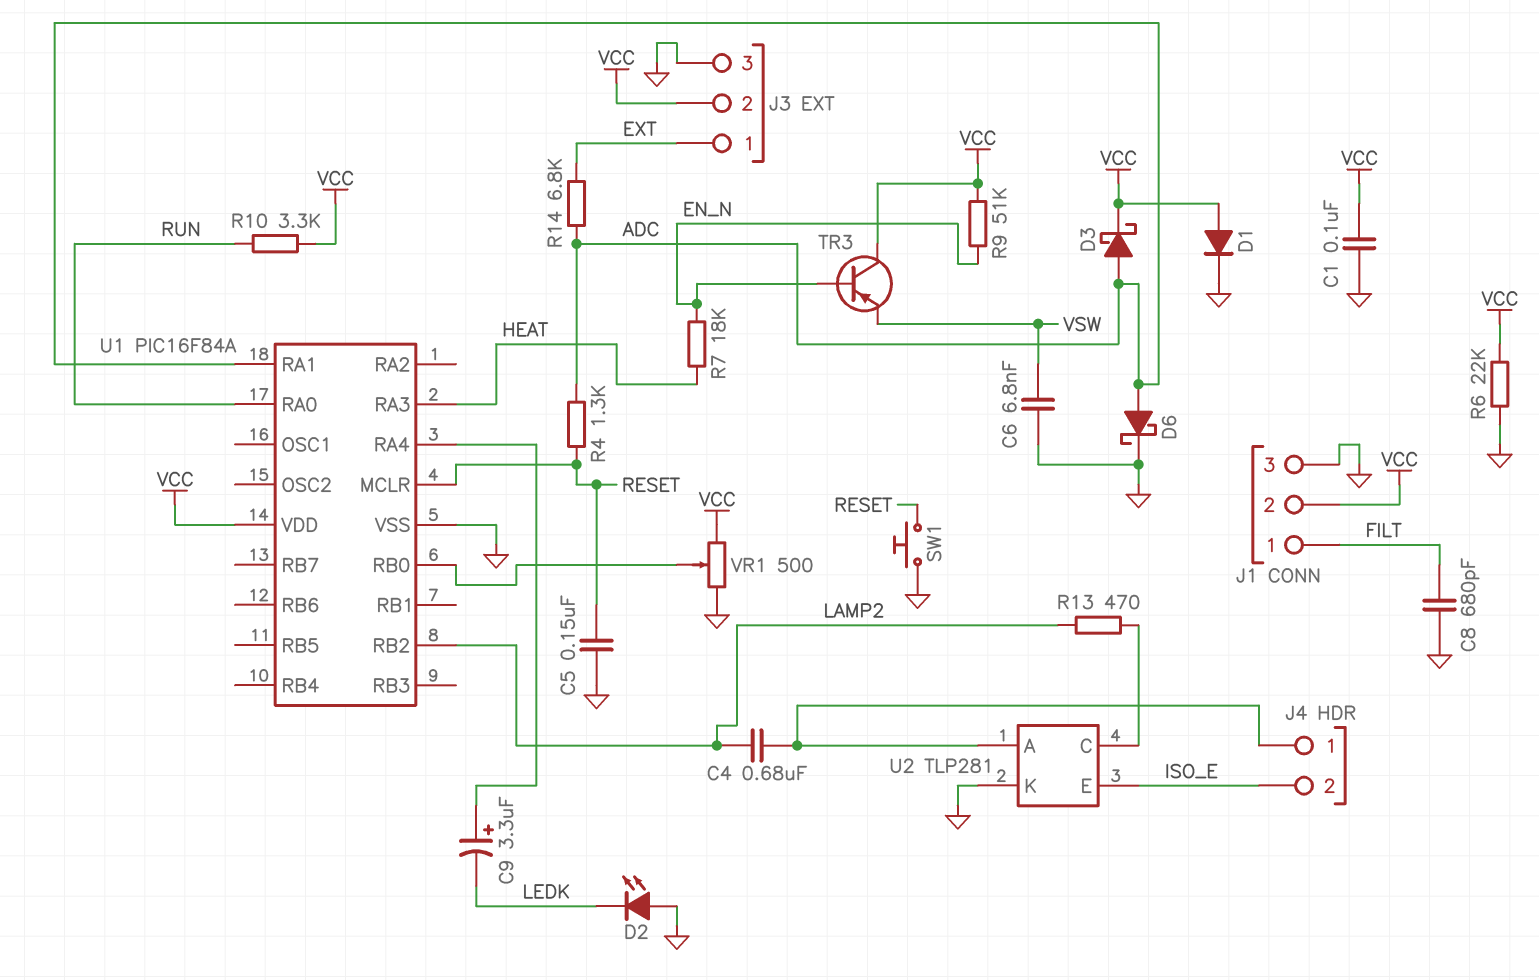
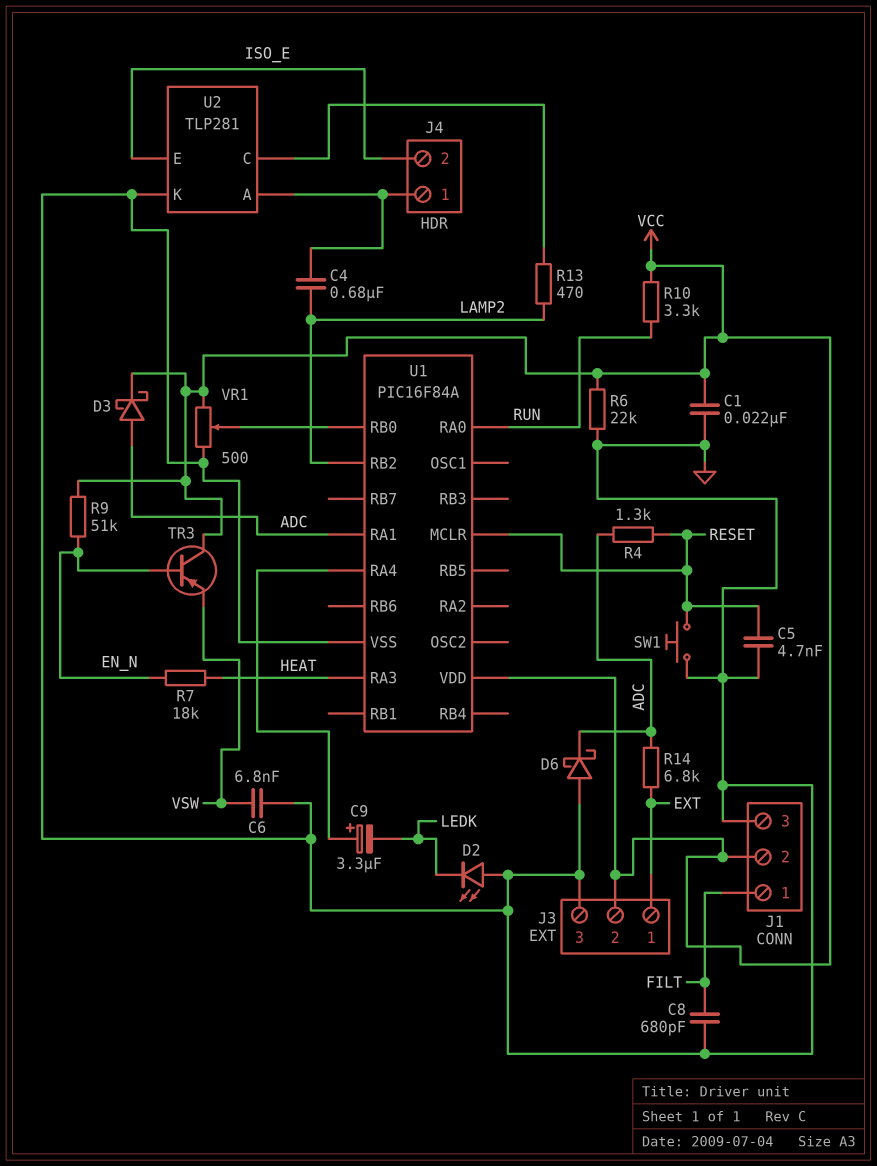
C1: 100nF (GND, VCC) -> 22nF (GND, VCC)
C5: 150nF (GND, RESET) -> 4.7nF (GND, RESET)
D1: diode (A VCC, K GND) -> none
D6: schottky (A ADC, K GND) -> schottky (A GND, K ADC)

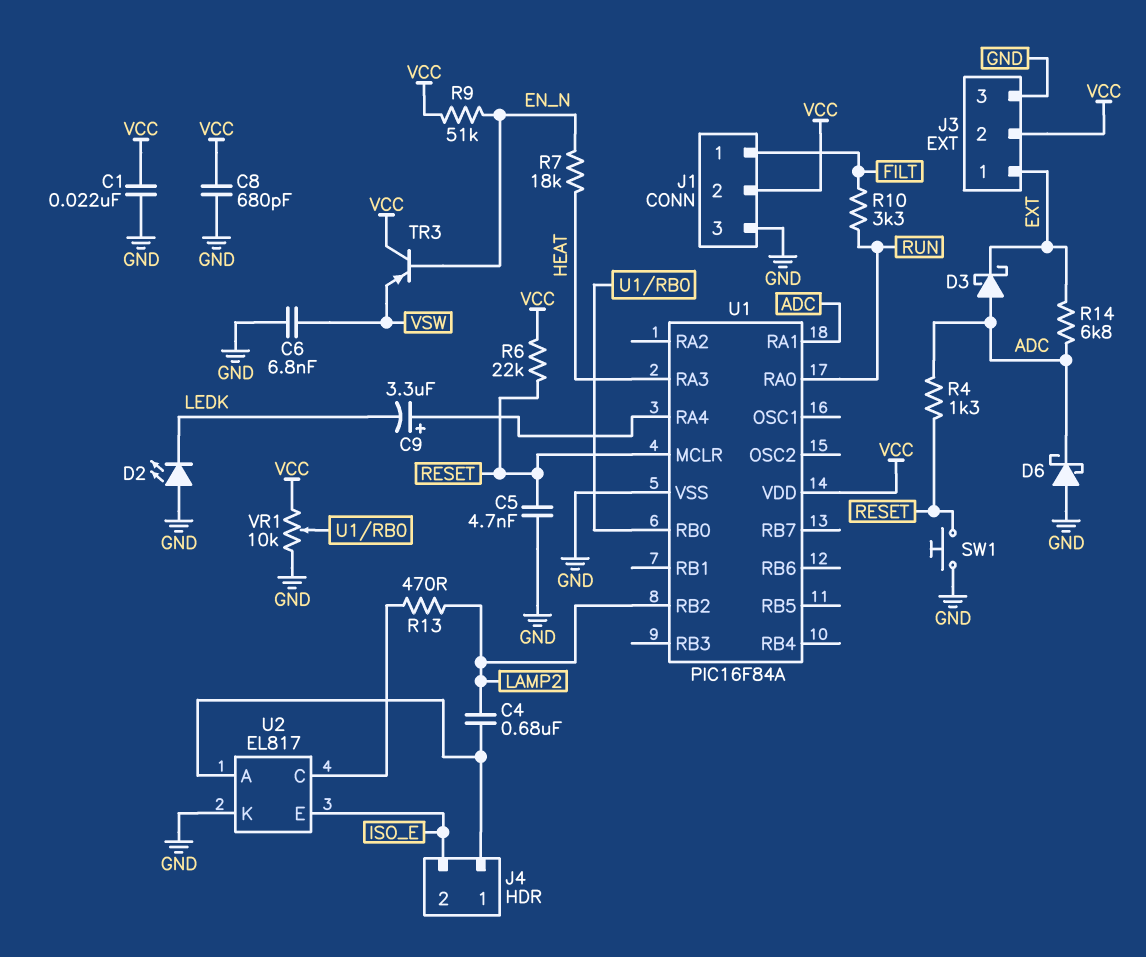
C8: 680pF (FILT, GND) -> 680pF (GND, VCC)
D3: schottky (A ADC, K VCC) -> schottky (A ADC, K EXT)
R6: 22k (GND, VCC) -> 22k (RESET, VCC)
R10: 3.3k (RUN, VCC) -> 3.3k (FILT, RUN)
U2: TLP281 -> EL817
VR1: 500 (GND, VCC, wiper U1/RB0) -> 10k (GND, VCC, wiper U1/RB0)

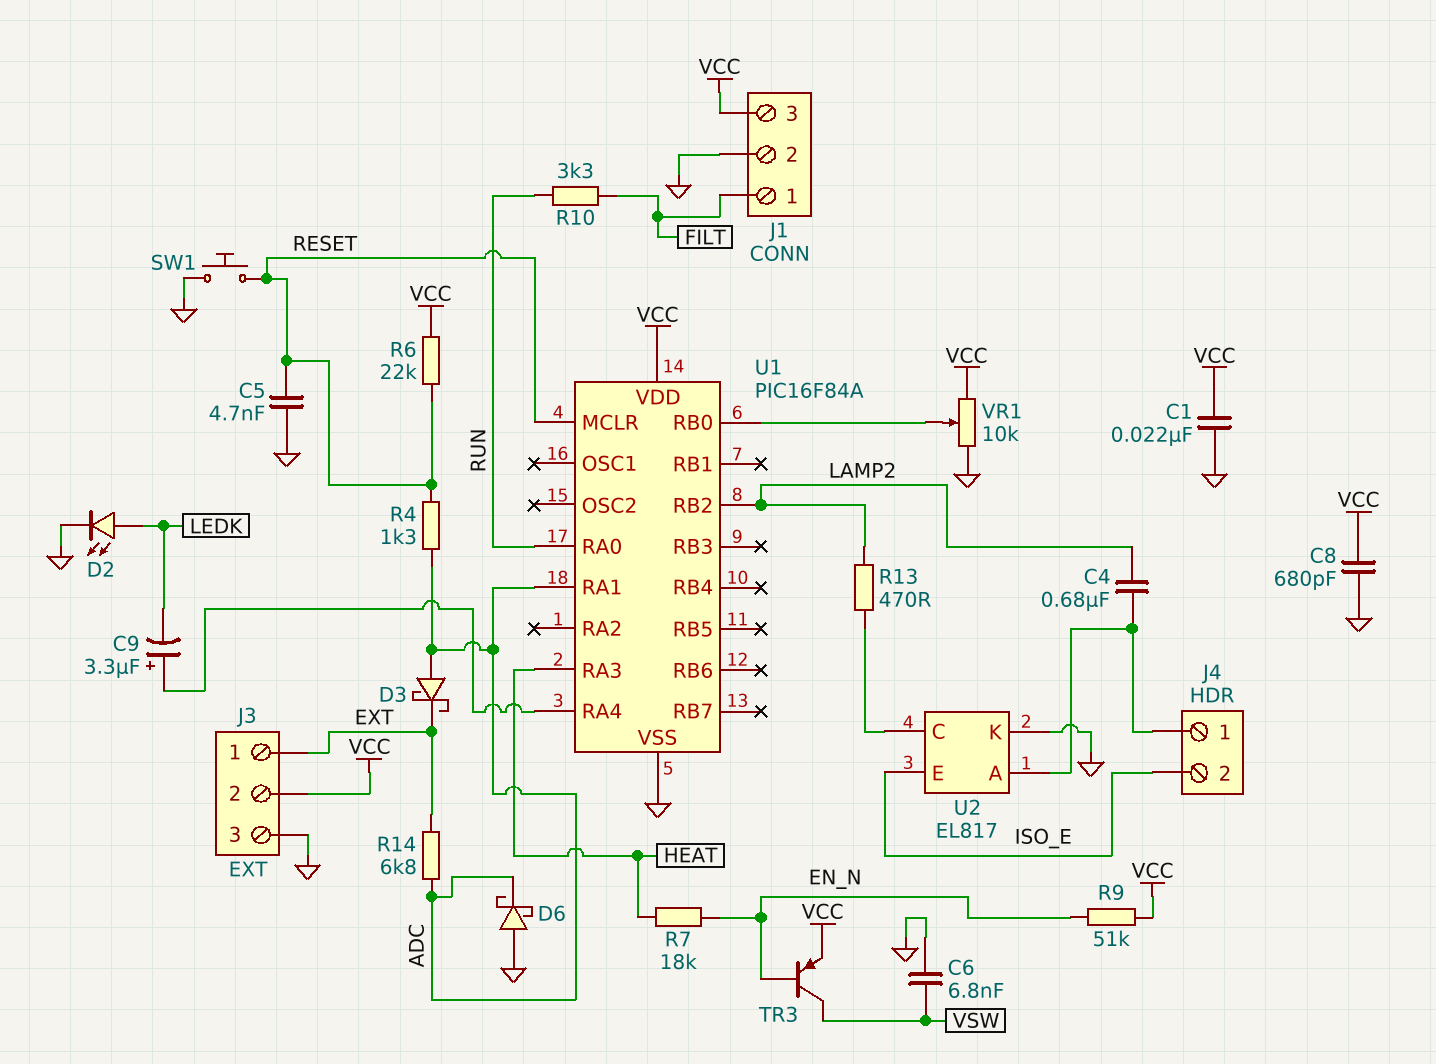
D2: LED (A GND, K LEDK) -> LED (A LEDK, K GND)
J1 pin 2: VCC -> GND
J1 pin 3: GND -> VCC
TR3: PNP (B EN_N, C VCC, E VSW) -> PNP (B EN_N, C VSW, E VCC)

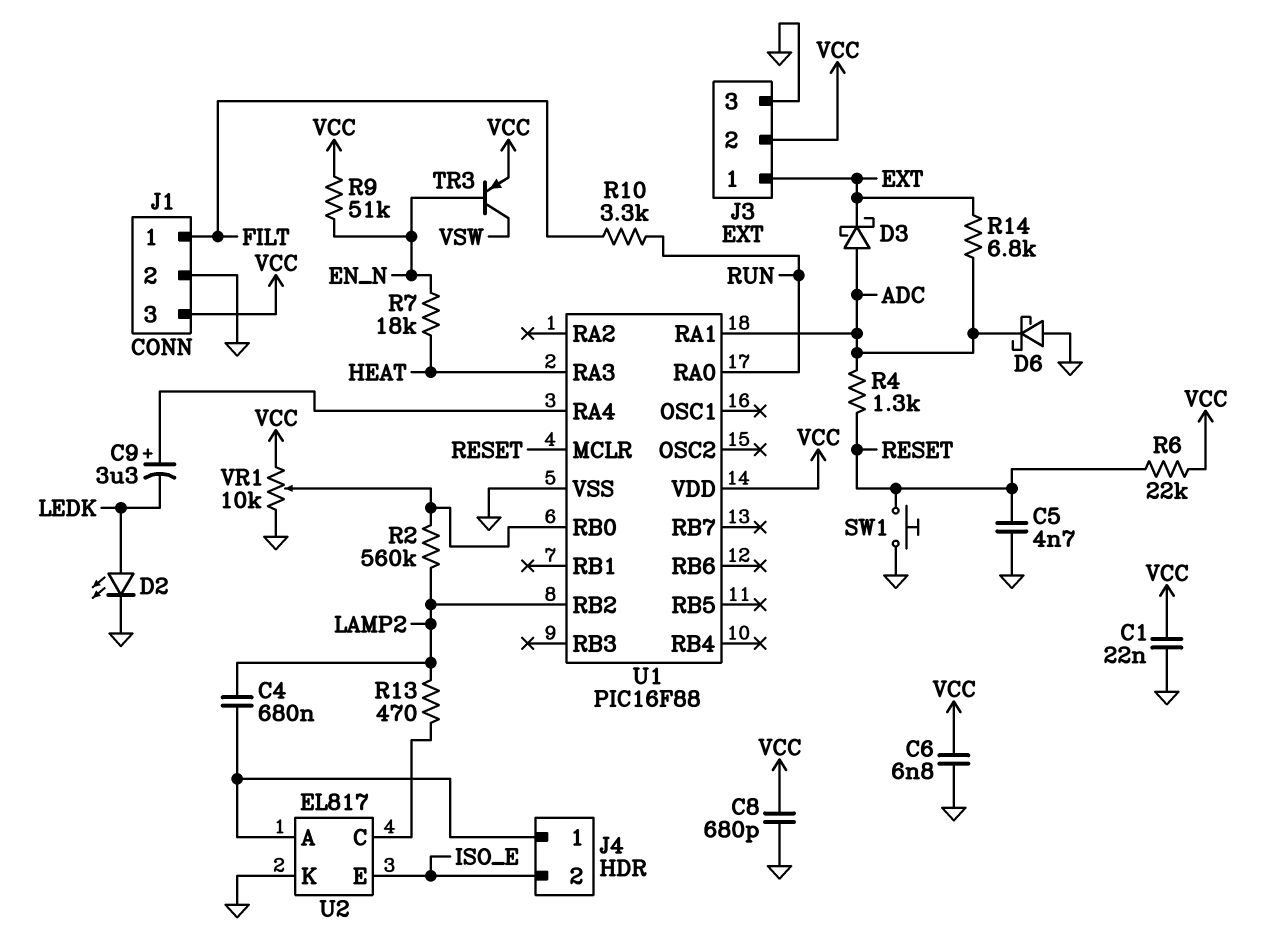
C6: 6.8nF (GND, VSW) -> 6.8nF (GND, VCC)
R2: none -> 560k (LAMP2, U1/RB0)
U1: PIC16F84A -> PIC16F88

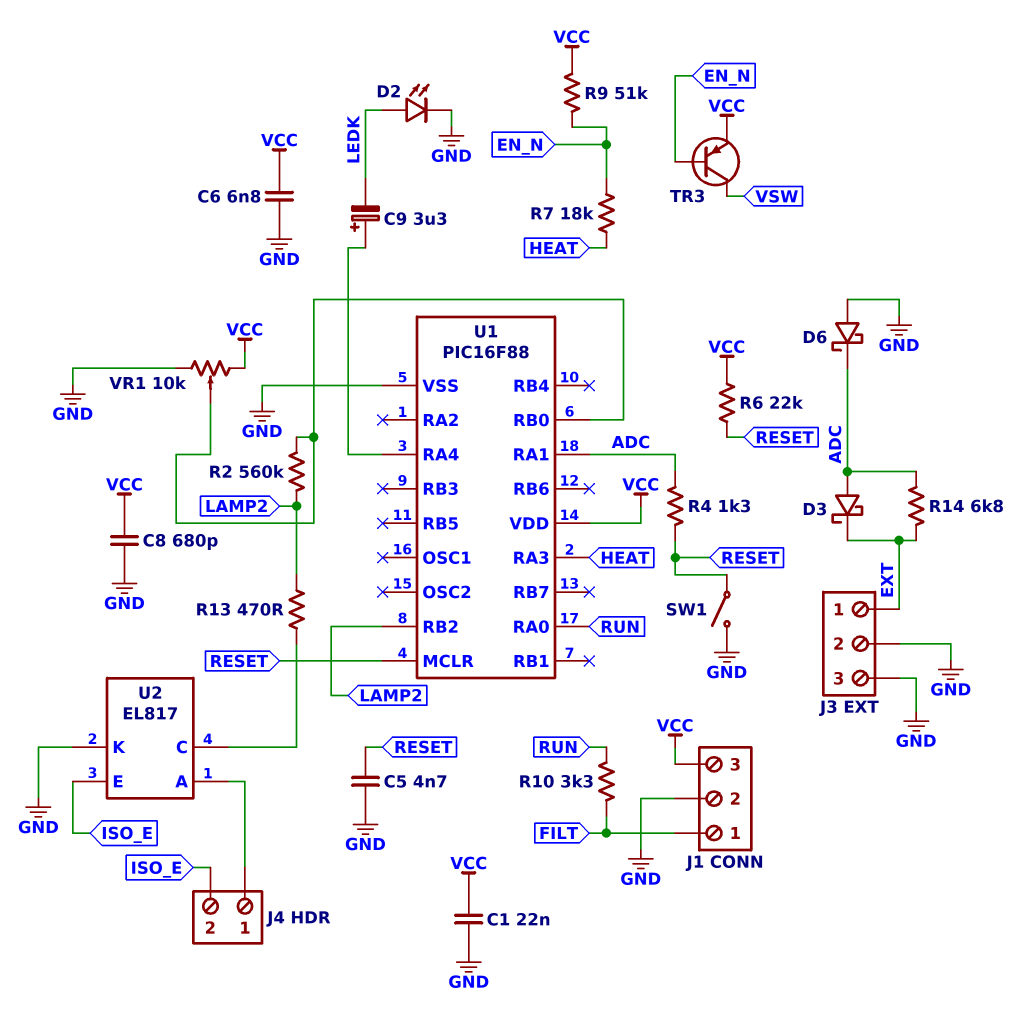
C4: 680nF (J4/1, LAMP2) -> none
J3 pin 2: VCC -> GND
SW1: button (GND, RESET) -> switch (GND, RESET)

